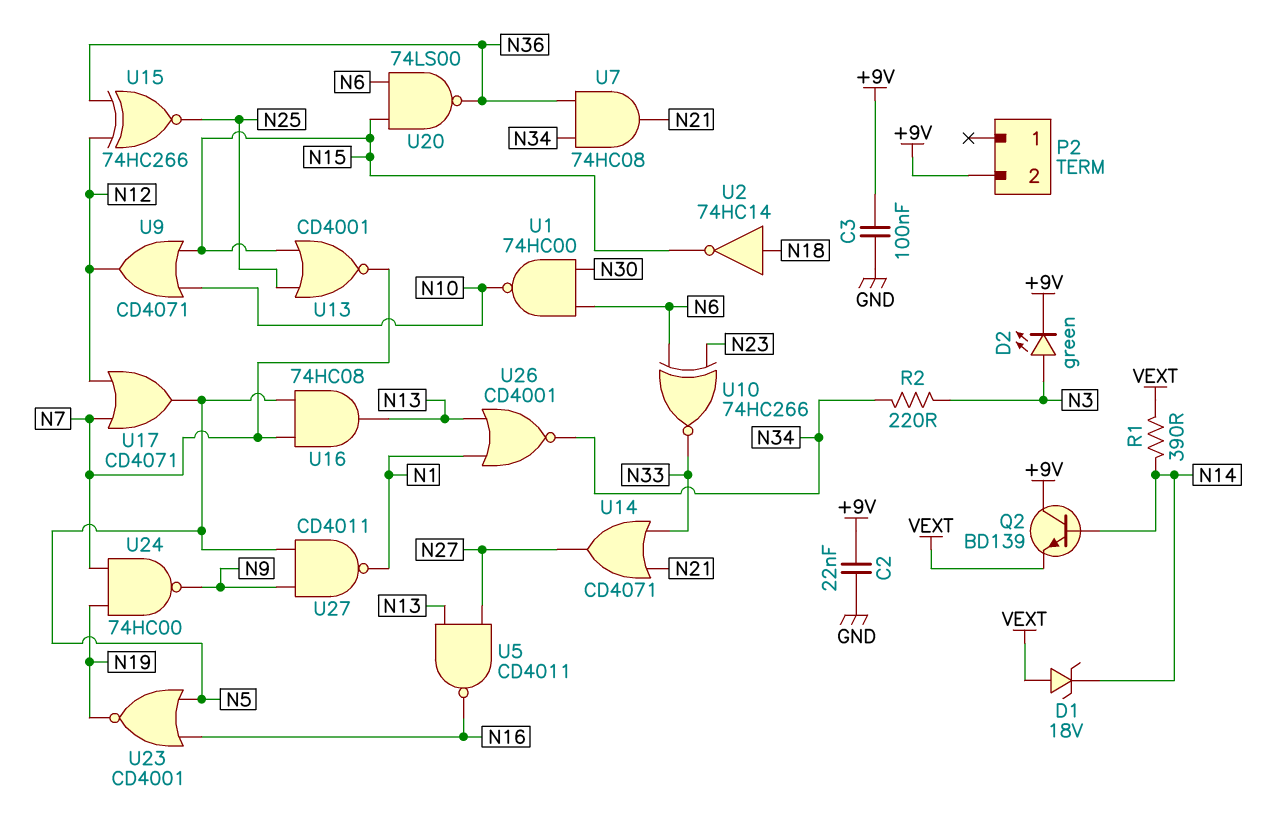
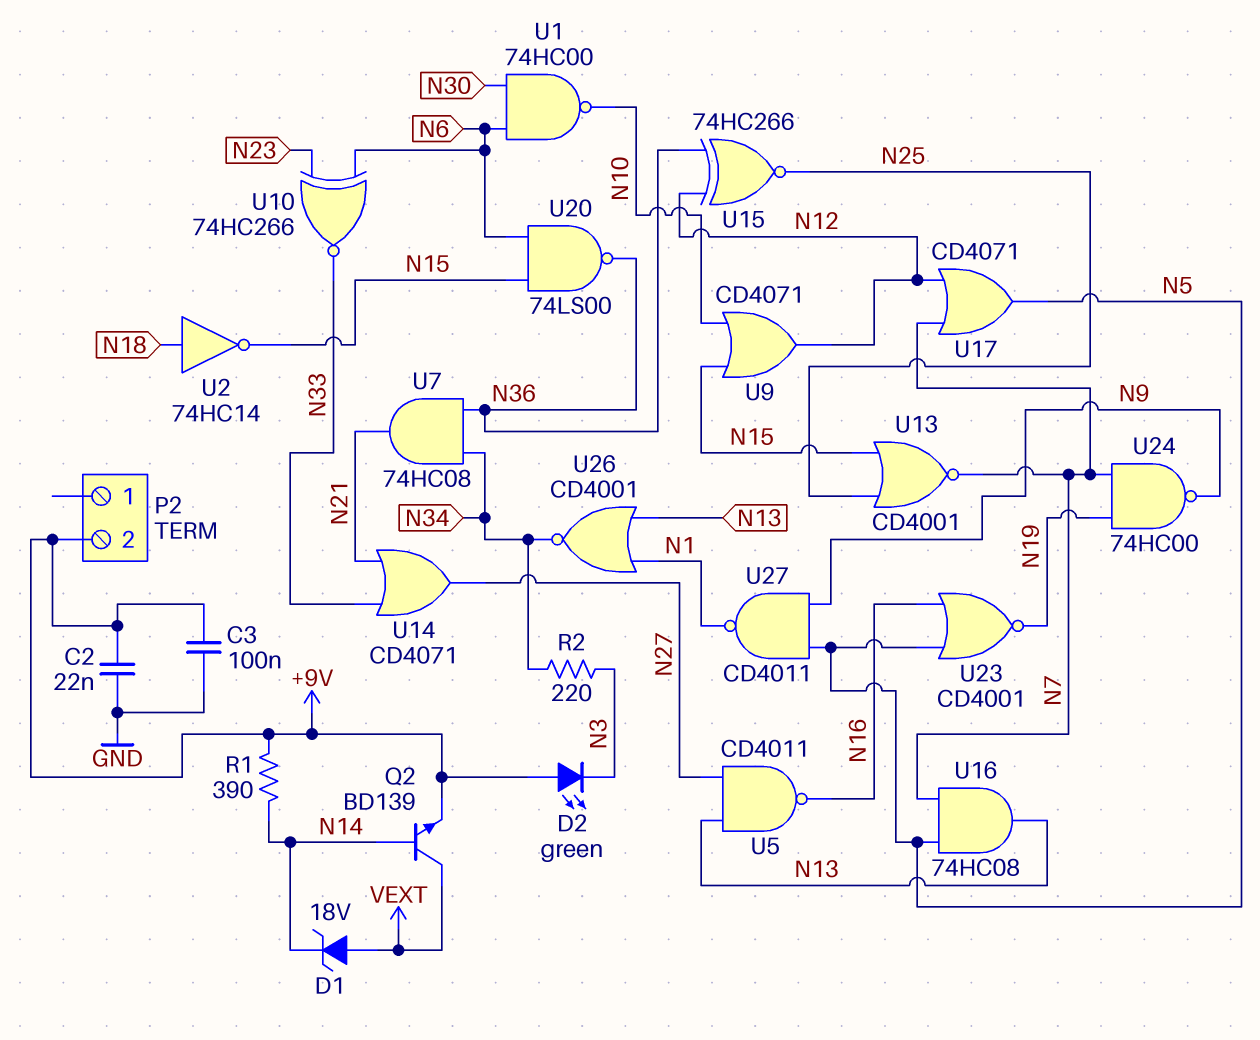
D2: LED green (A N3, K +9V) -> LED green (A +9V, K N3)
Q2: NPN BD139 (B N14, C +9V, E VEXT) -> NPN BD139 (B N14, C VEXT, E +9V)
R1: 390 (N14, VEXT) -> 390 (+9V, N14)

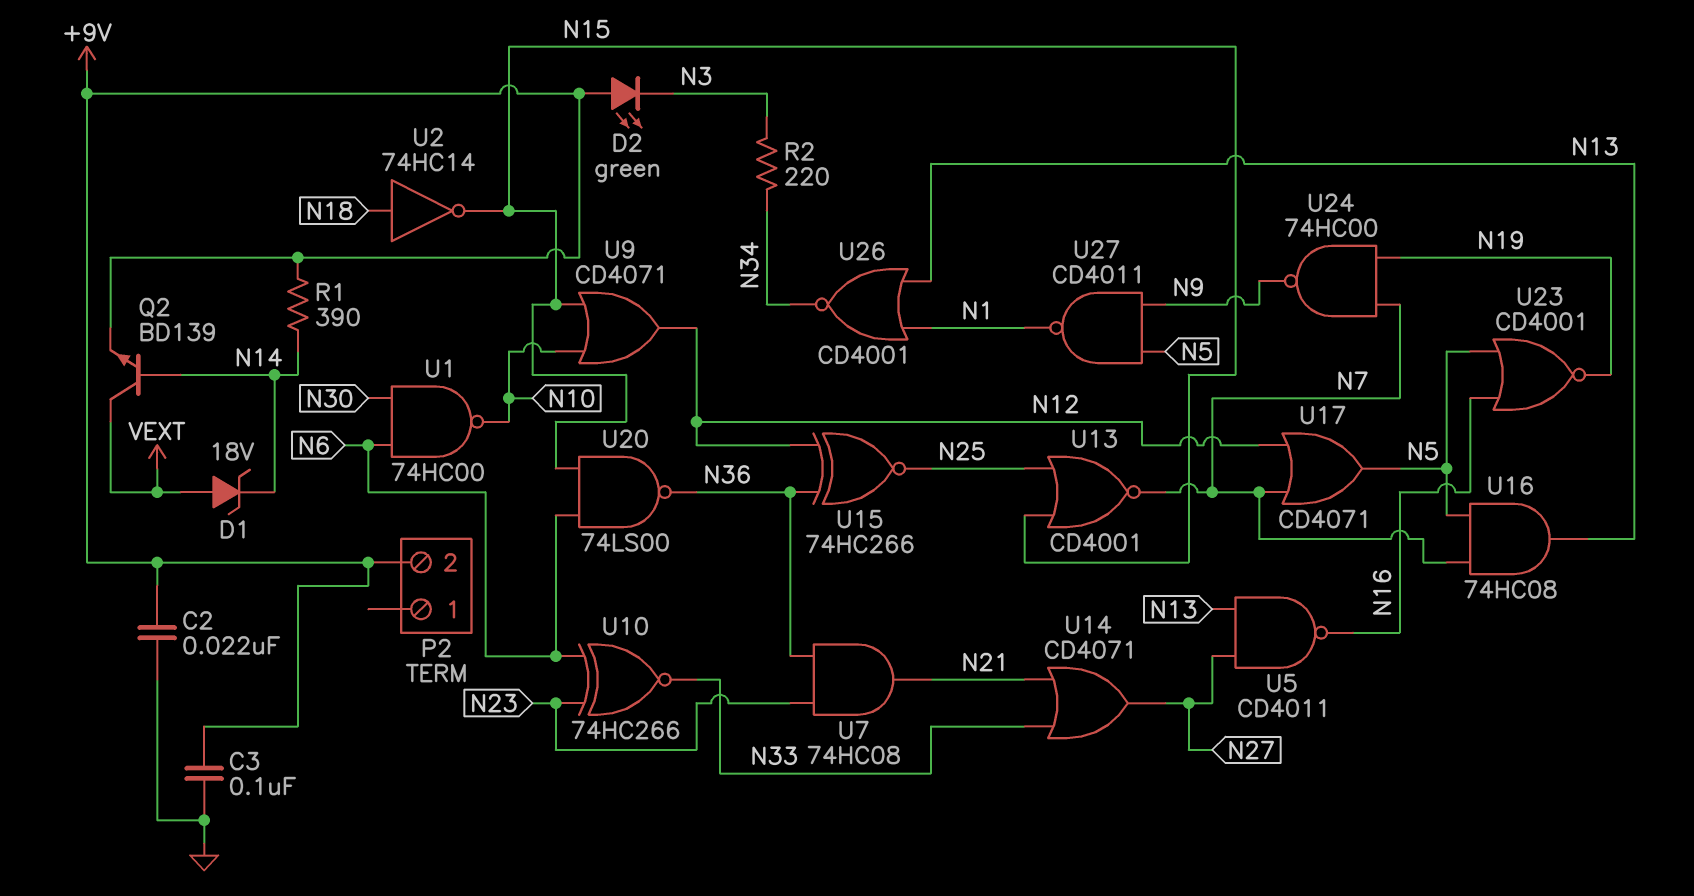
U7: AND 74HC08 (in N34, in N36, out N21) -> AND 74HC08 (in N23, in N36, out N21)

